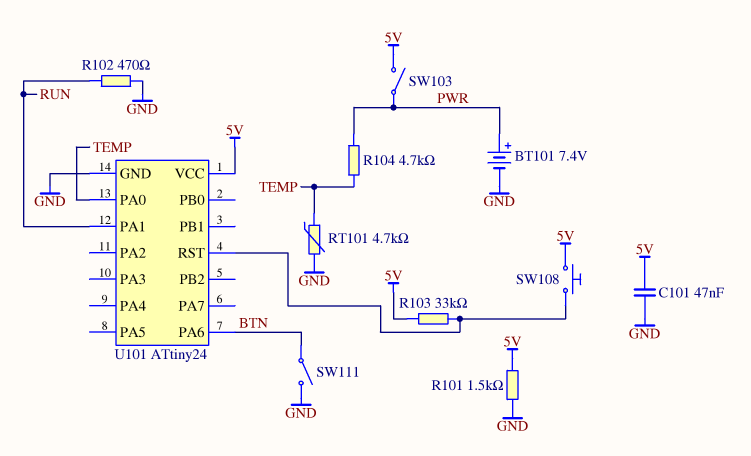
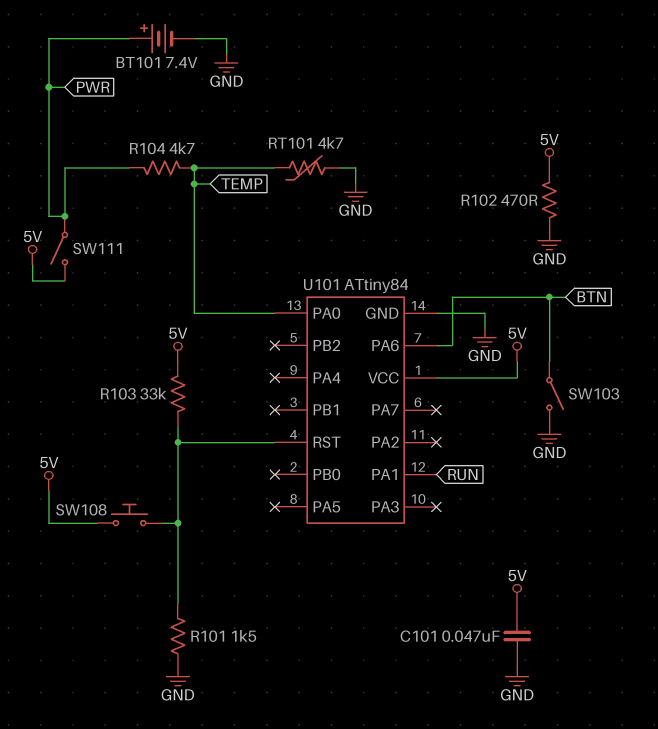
R101: 1.5k (5V, GND) -> 1.5k (GND, U101/RST)
R102: 470 (GND, RUN) -> 470 (5V, GND)
SW103: switch (5V, PWR) -> switch (BTN, GND)
SW111: switch (BTN, GND) -> switch (5V, PWR)
U101: ATtiny24 -> ATtiny84

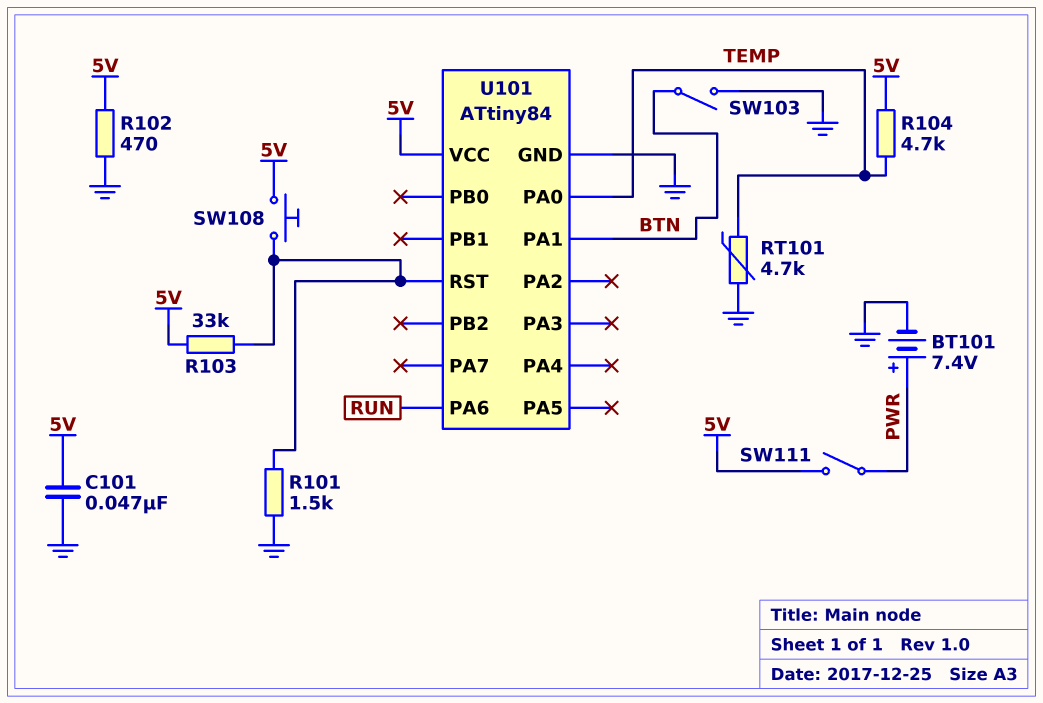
R104: 4.7k (PWR, TEMP) -> 4.7k (5V, TEMP)
U101 pin PA1: RUN -> BTN
U101 pin PA6: BTN -> RUN

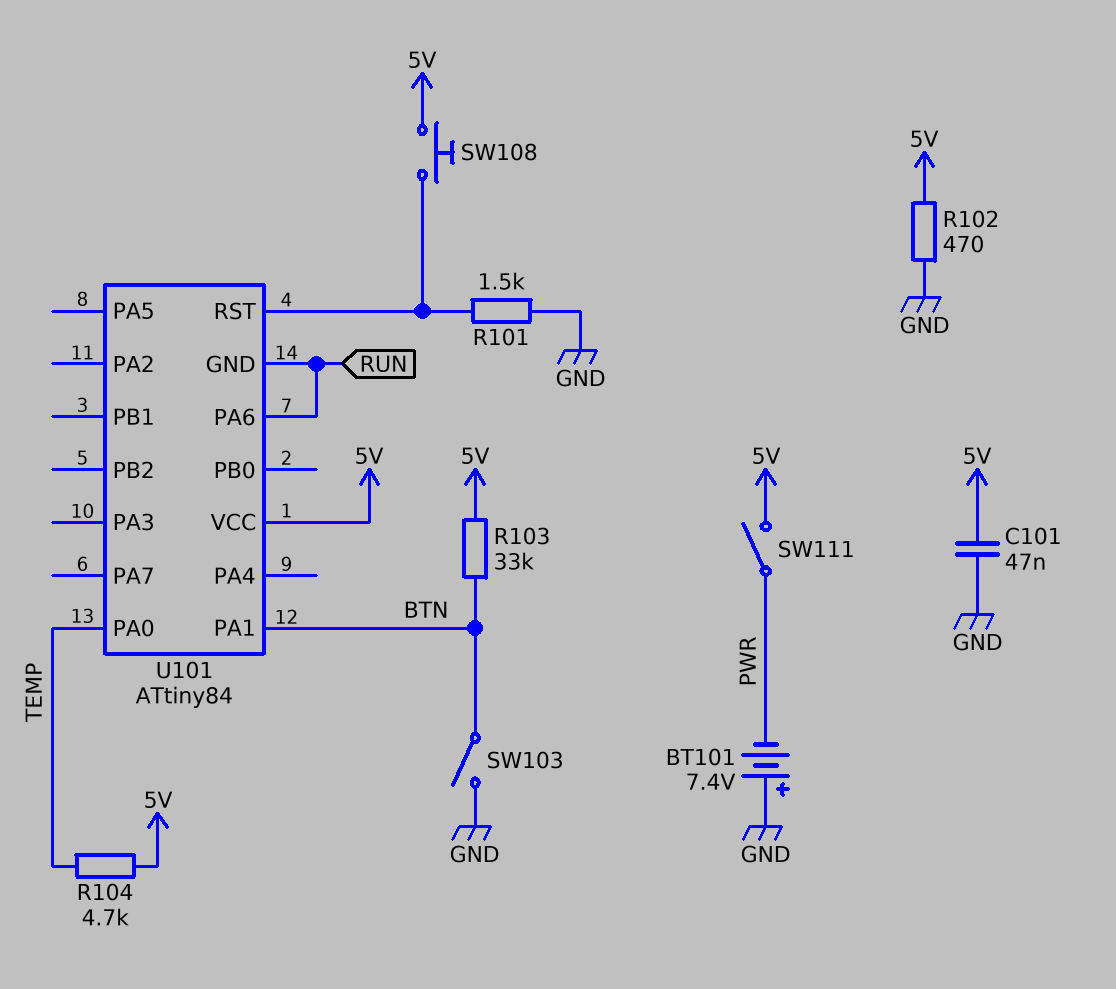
BT101: 7.4V (plus PWR, minus GND) -> 7.4V (plus GND, minus PWR)
R103: 33k (5V, U101/RST) -> 33k (5V, BTN)
RT101: 4.7k (GND, TEMP) -> none
U101 pin GND: GND -> RUN

